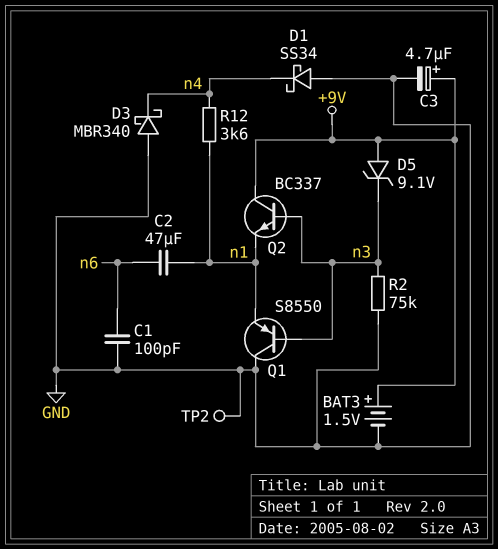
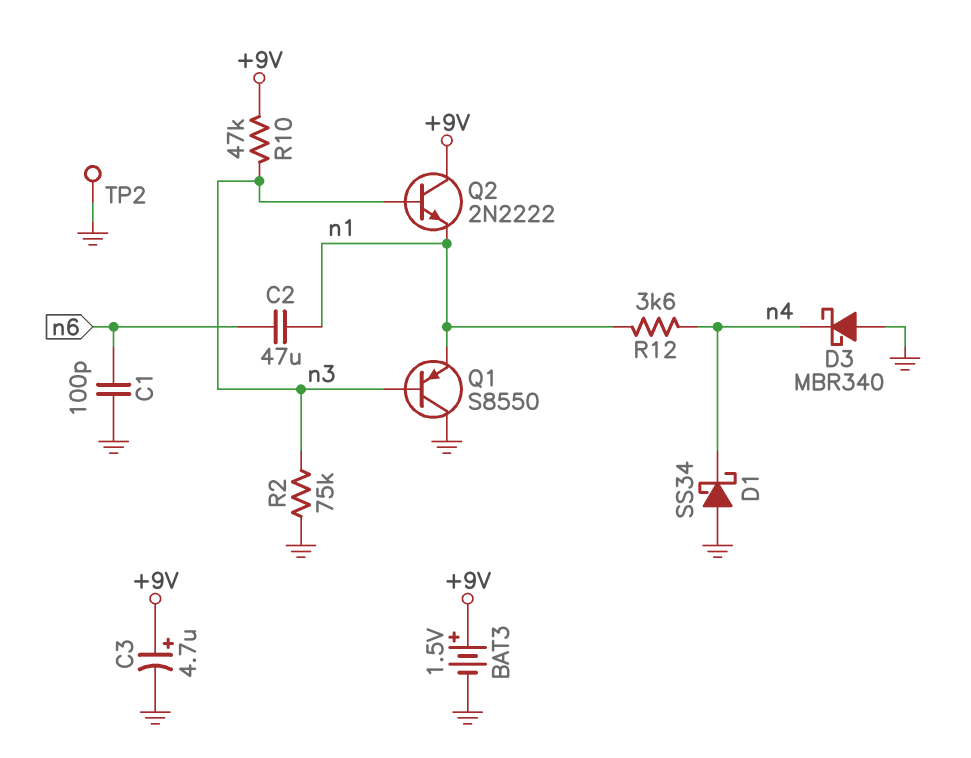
D5: zener 9.1V (A +9V, K n3) -> none
Q2: NPN BC337 (B n3, C +9V, E n1) -> NPN 2N2222 (B n3, C +9V, E n1)
R10: none -> 47k (+9V, n3)

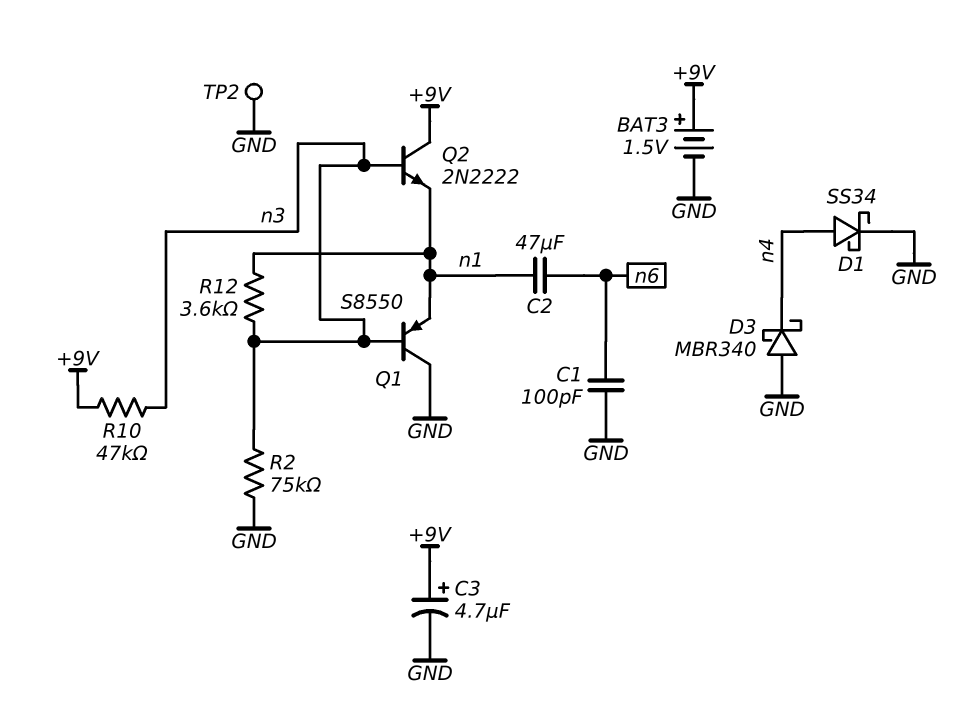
D1: schottky SS34 (A GND, K n4) -> schottky SS34 (A n4, K GND)
R12: 3.6k (n1, n4) -> 3.6k (n1, n3)

